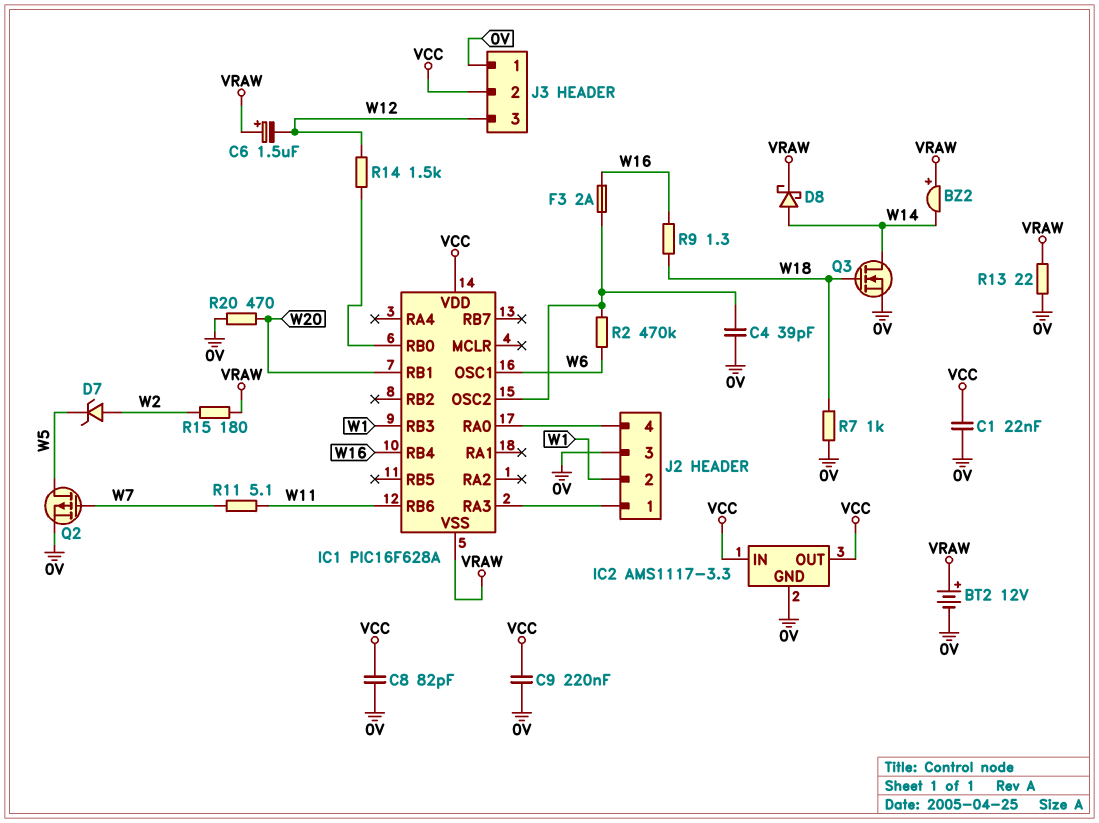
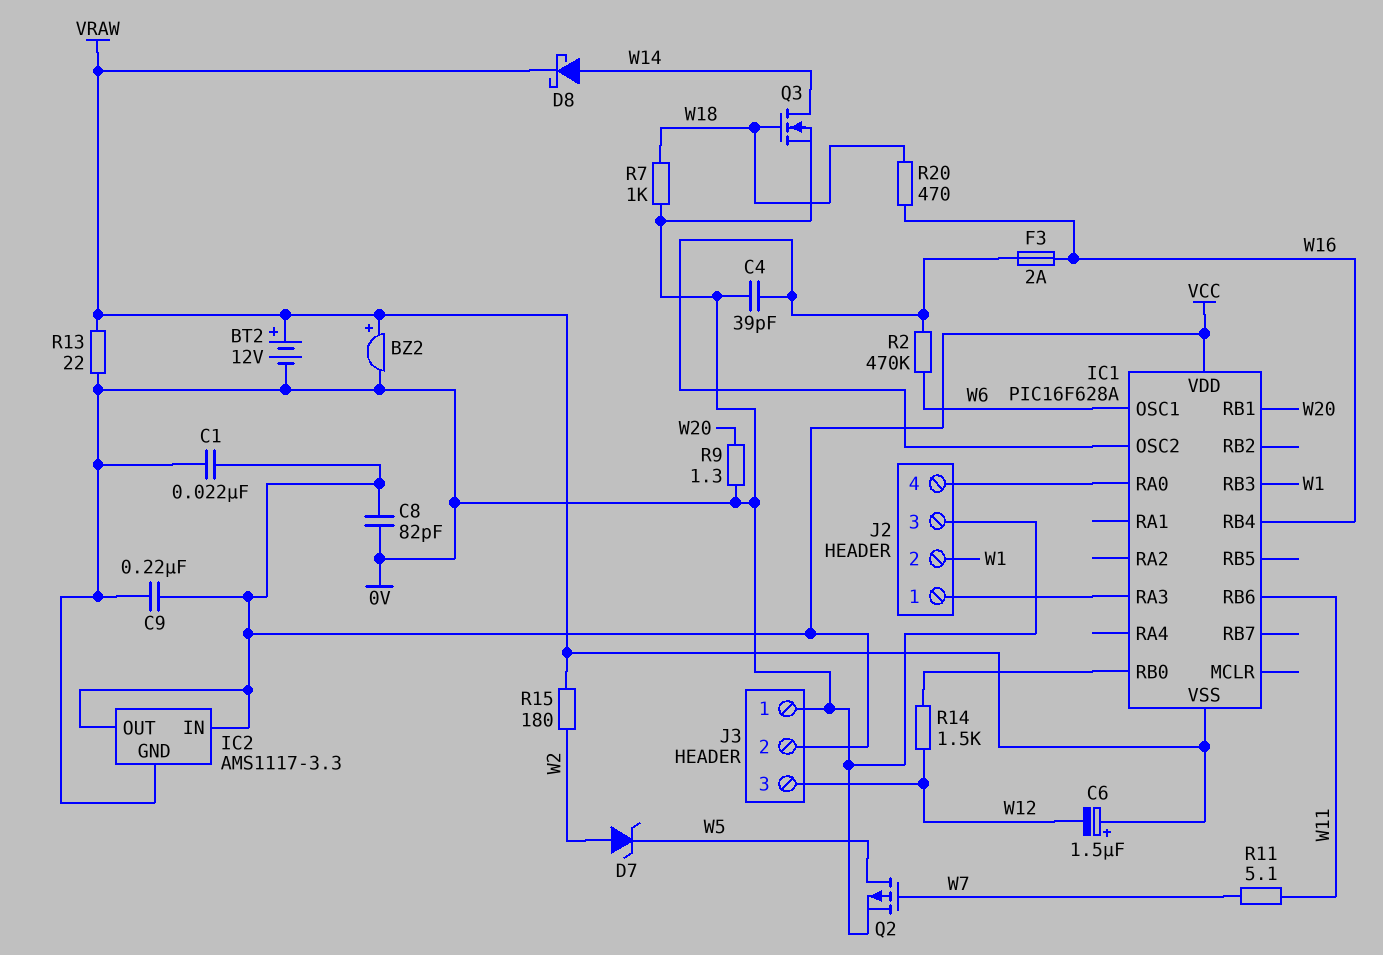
BZ2: buzzer (plus VRAW, minus W14) -> buzzer (plus VRAW, minus 0V)
R9: 1.3 (W16, W18) -> 1.3 (0V, W20)
R20: 470 (0V, W20) -> 470 (W16, W18)

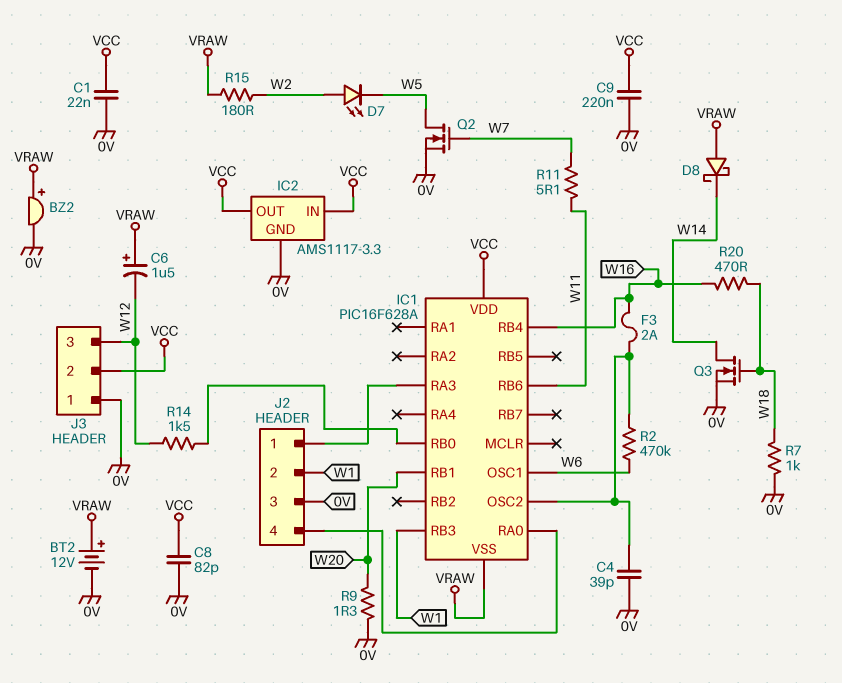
D7: zener (A W2, K W5) -> LED (A W2, K W5)
D8: schottky (A W14, K VRAW) -> schottky (A VRAW, K W14)
Q2: PMOS (G W7, D W5, S 0V) -> NMOS (G W7, D W5, S 0V)
R13: 22 (0V, VRAW) -> none

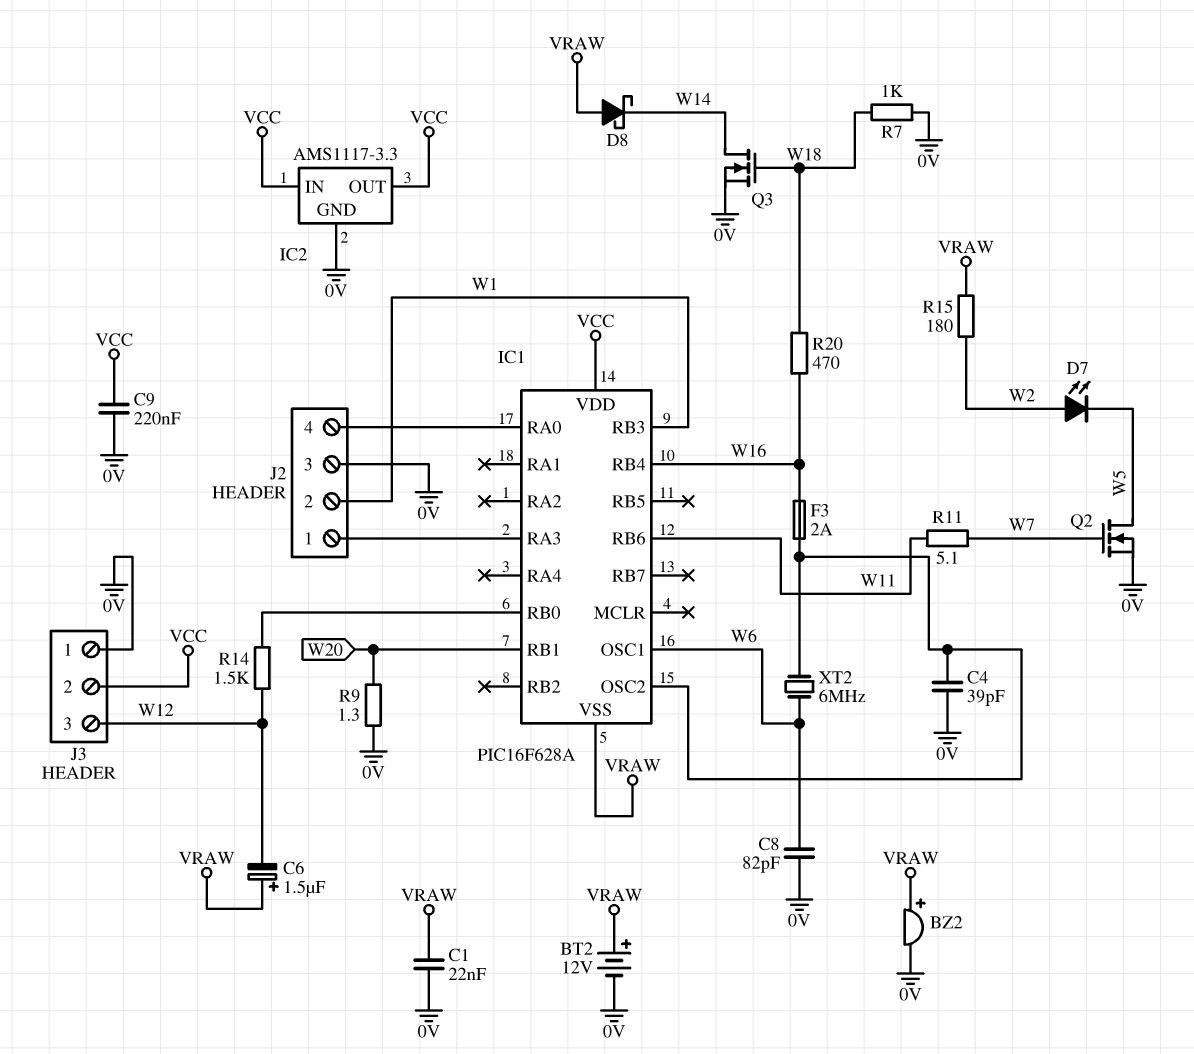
C1: 22nF (0V, VCC) -> 22nF (0V, VRAW)
C8: 82pF (0V, VCC) -> 82pF (0V, W6)
R2: 470k (IC1/OSC2, W6) -> none
XT2: none -> 6MHz (IC1/OSC2, W6)

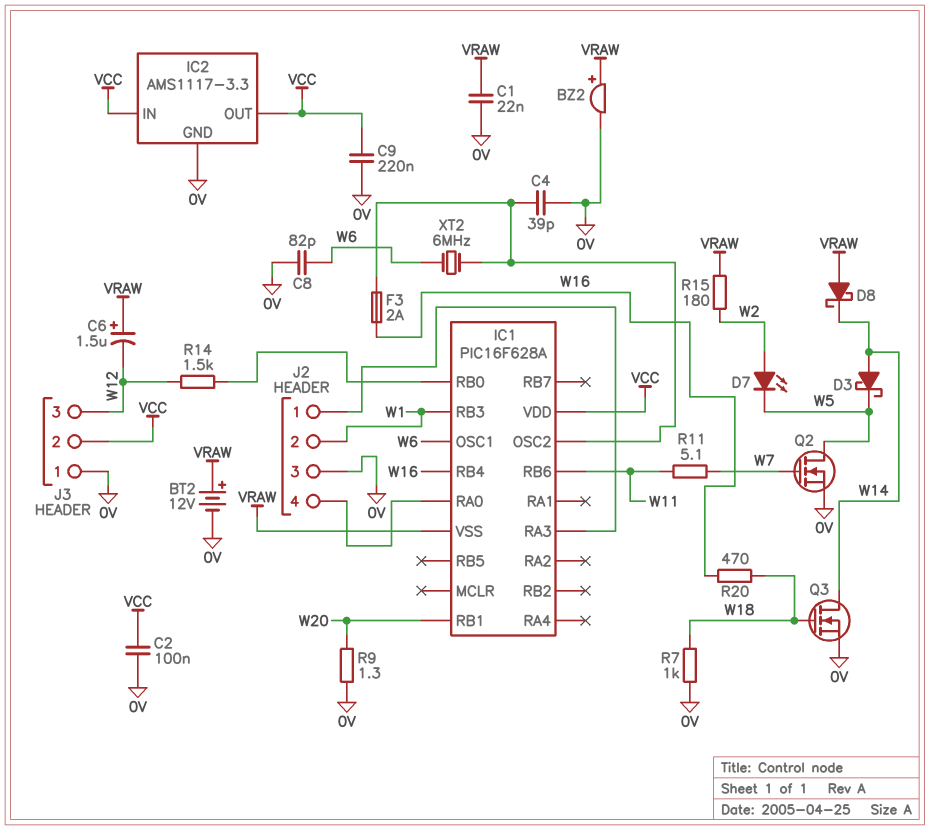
C2: none -> 100nF (0V, VCC)
D3: none -> schottky (A W14, K W5)

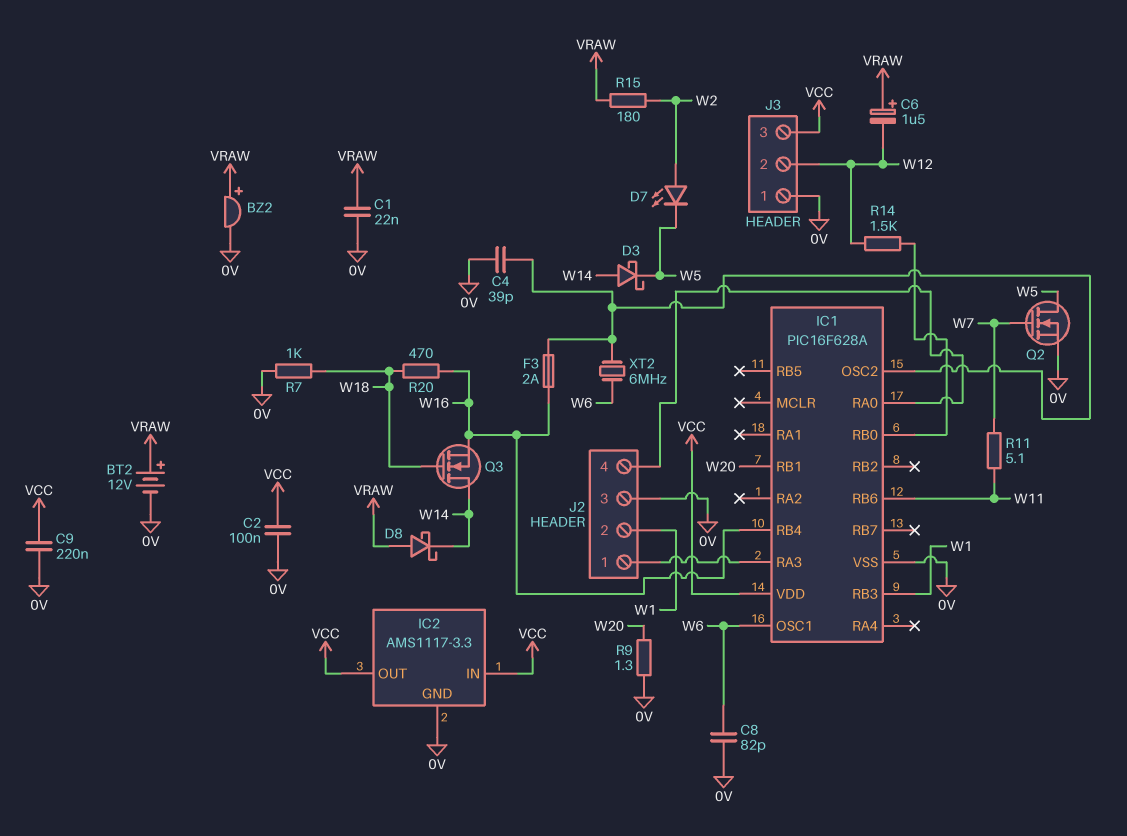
IC1 pin VSS: VRAW -> 0V
J3 pin 2: VCC -> W12
J3 pin 3: W12 -> VCC
Q3: NMOS (G W18, D W14, S 0V) -> NMOS (G W18, D W14, S W16)

